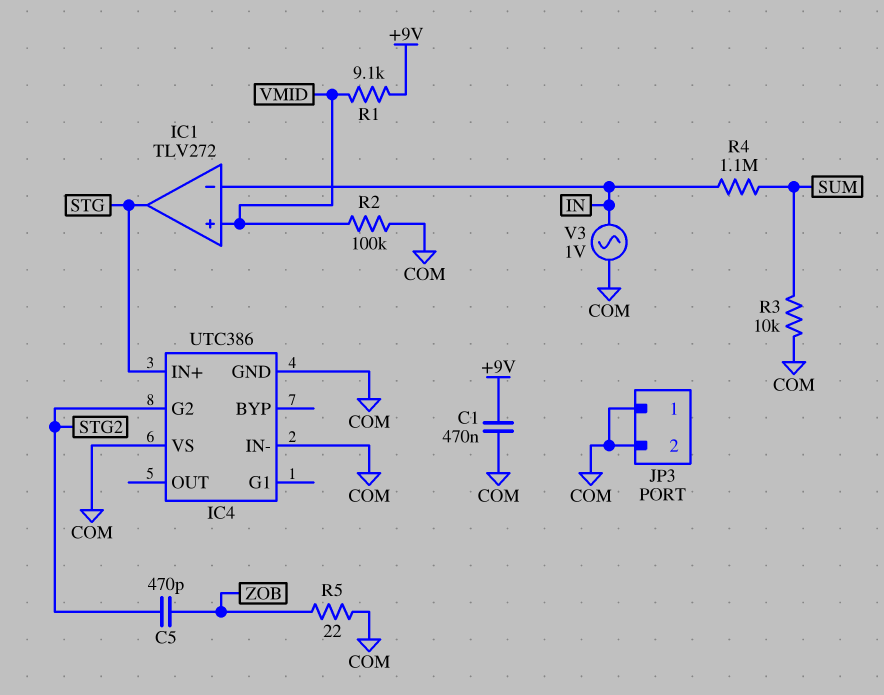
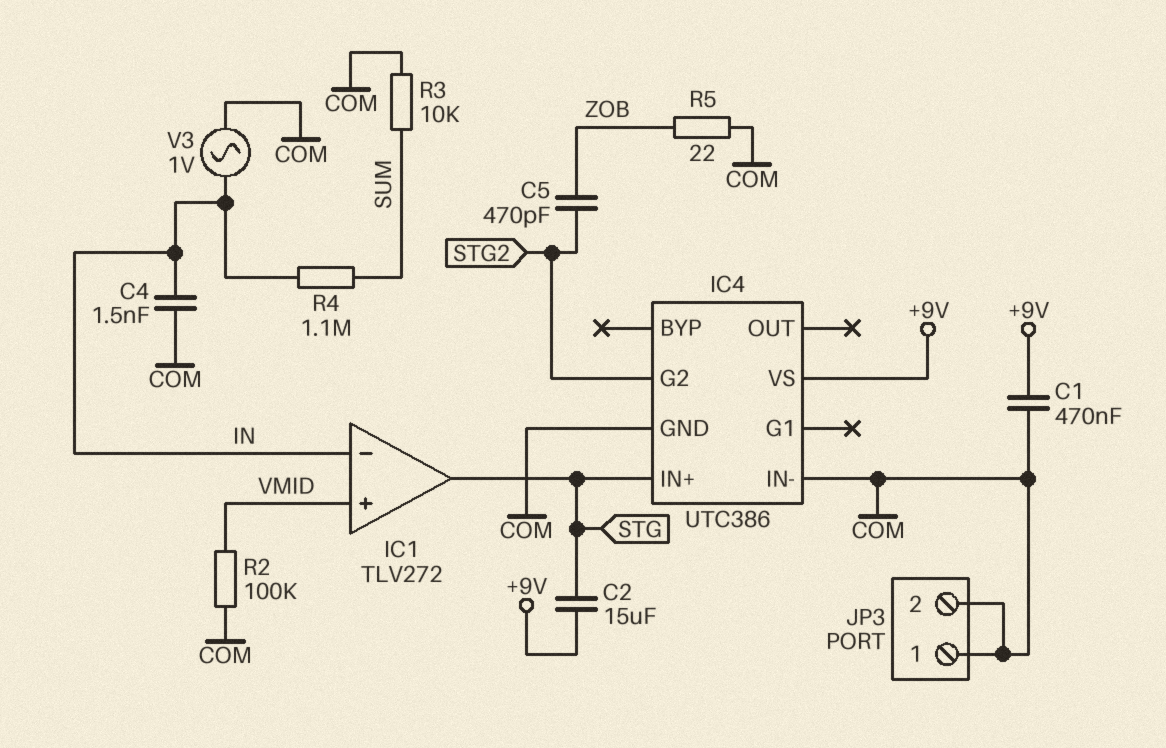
C2: none -> 15uF (+9V, STG)
C4: none -> 1.5nF (COM, IN)
IC4 pin VS: COM -> +9V
R1: 9.1k (+9V, VMID) -> none

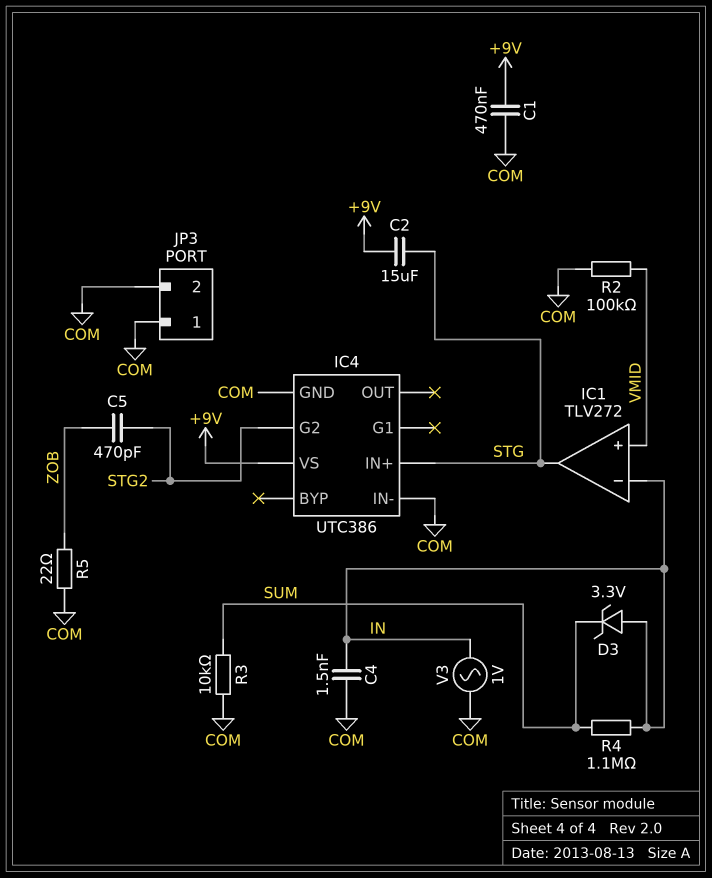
D3: none -> zener 3.3V (A IN, K SUM)

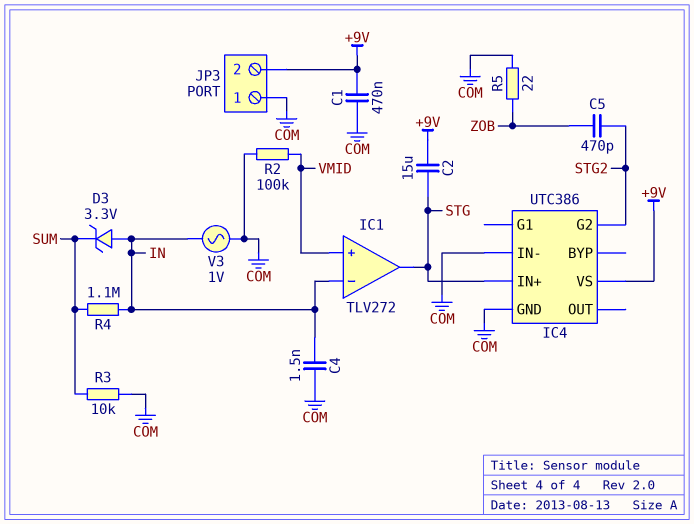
JP3 pin 2: COM -> +9V

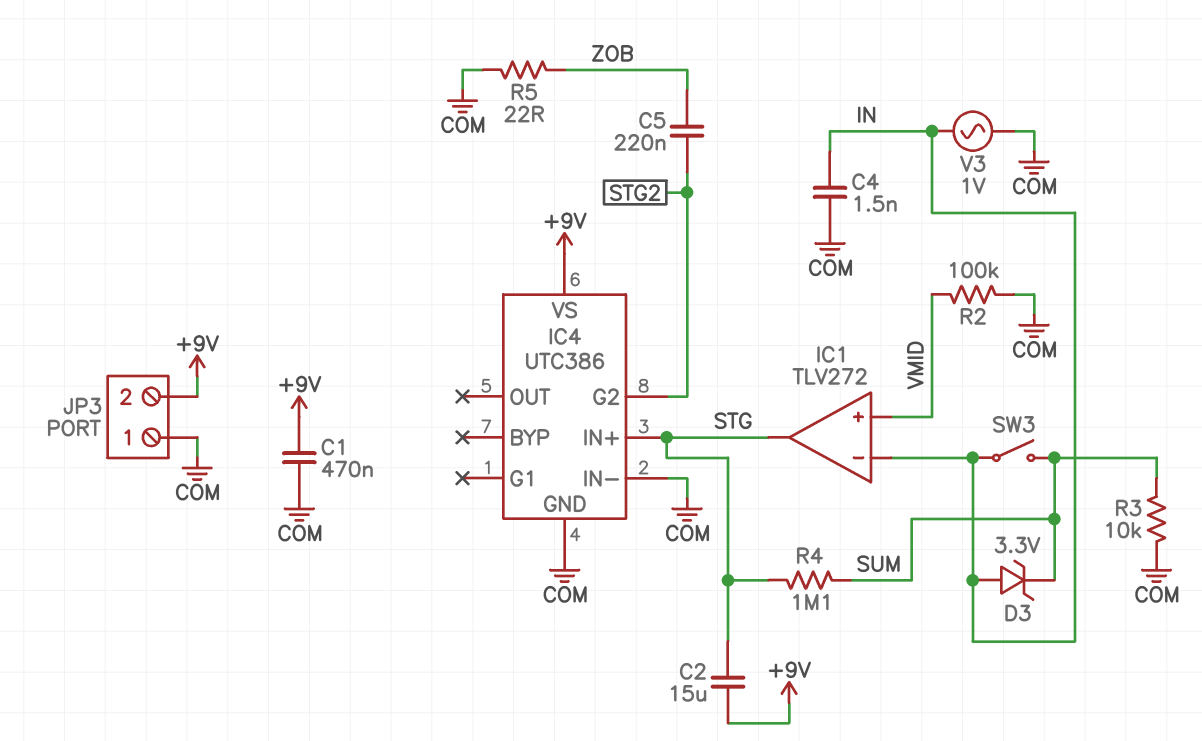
C5: 470pF (STG2, ZOB) -> 220nF (STG2, ZOB)
R4: 1.1M (IN, SUM) -> 1.1M (STG, SUM)
SW3: none -> switch (IN, SUM)

